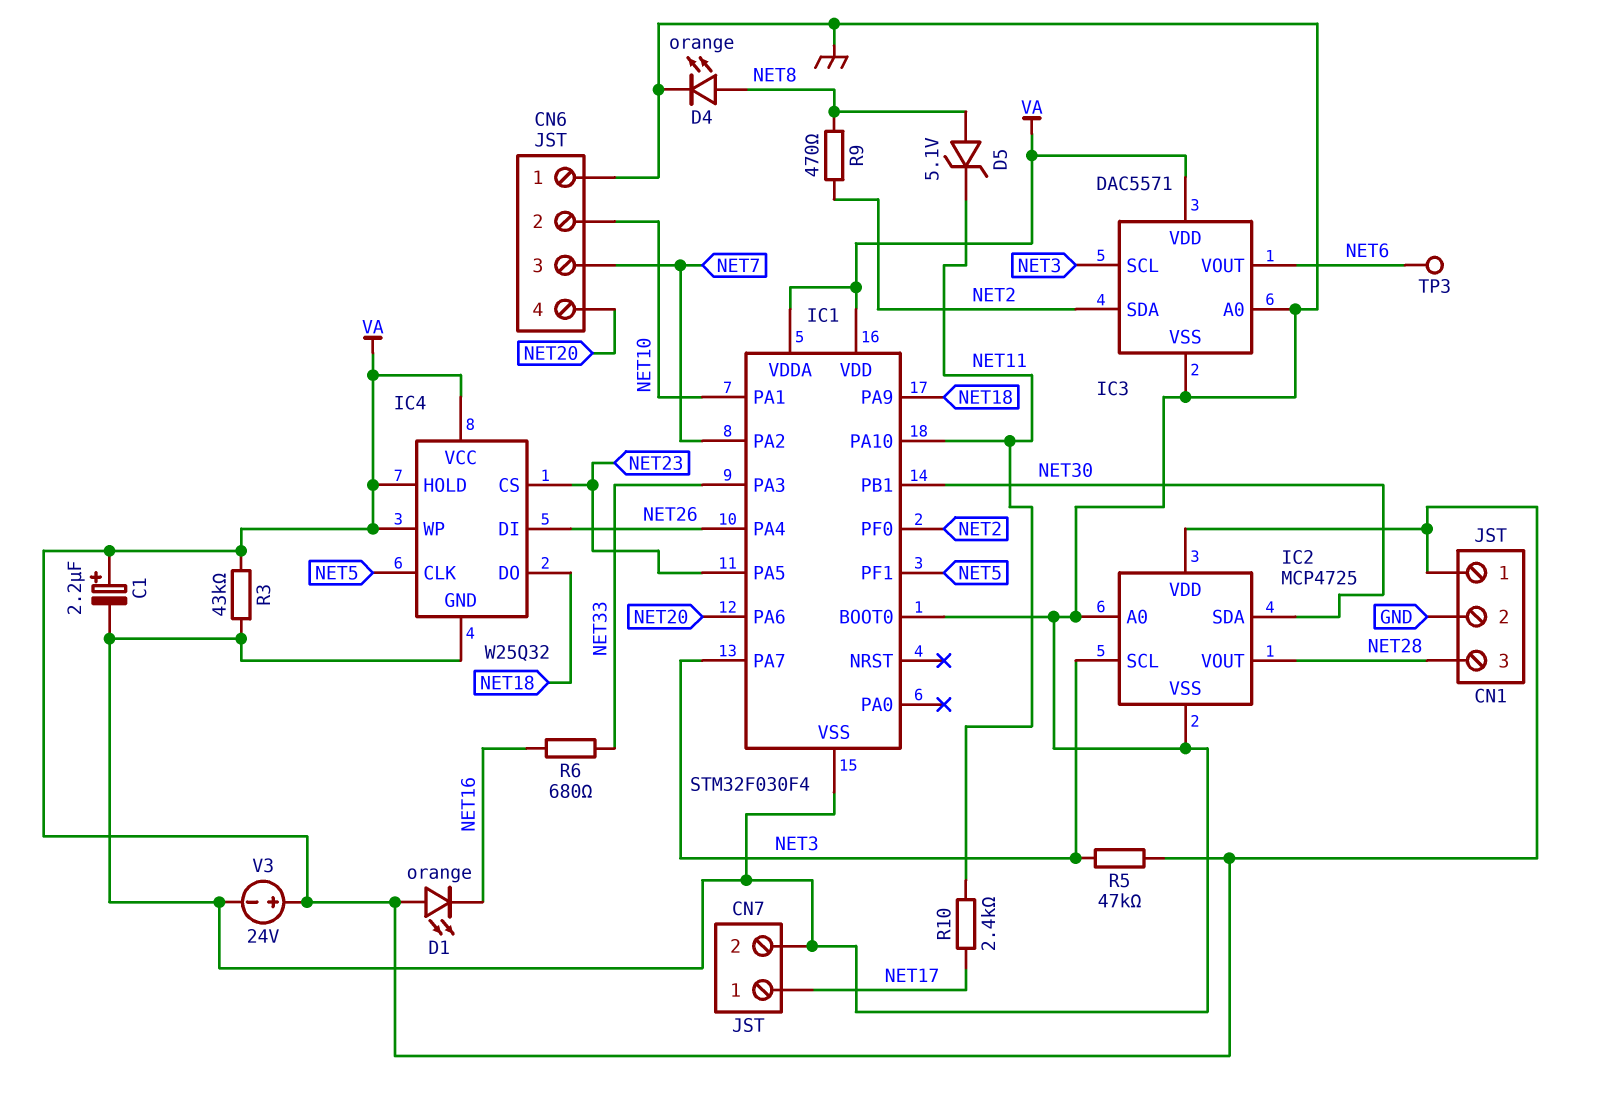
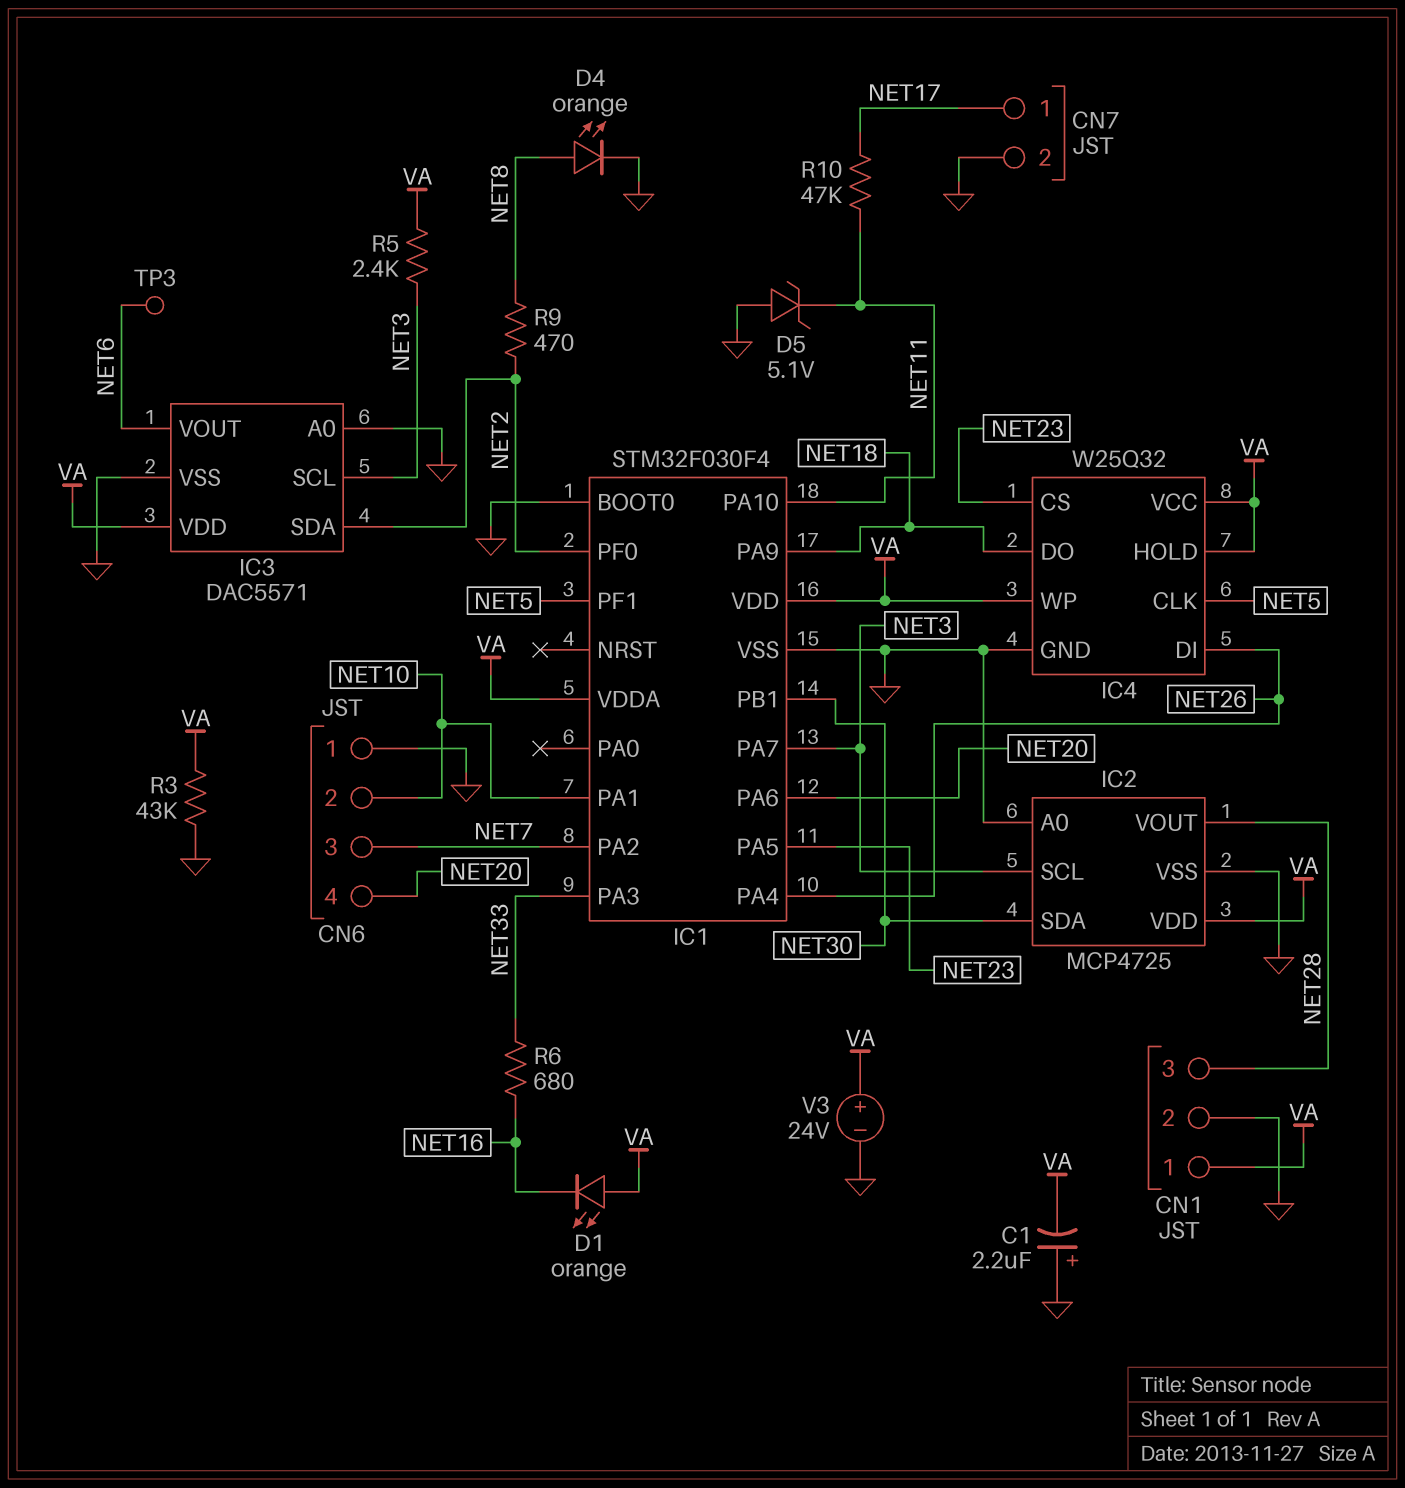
C1: 2.2uF (plus VA, minus GND) -> 2.2uF (plus GND, minus VA)
D5: zener 5.1V (A NET8, K NET11) -> zener 5.1V (A GND, K NET11)
R5: 47k (NET3, VA) -> 2.4k (NET3, VA)
R10: 2.4k (NET11, NET17) -> 47k (NET11, NET17)

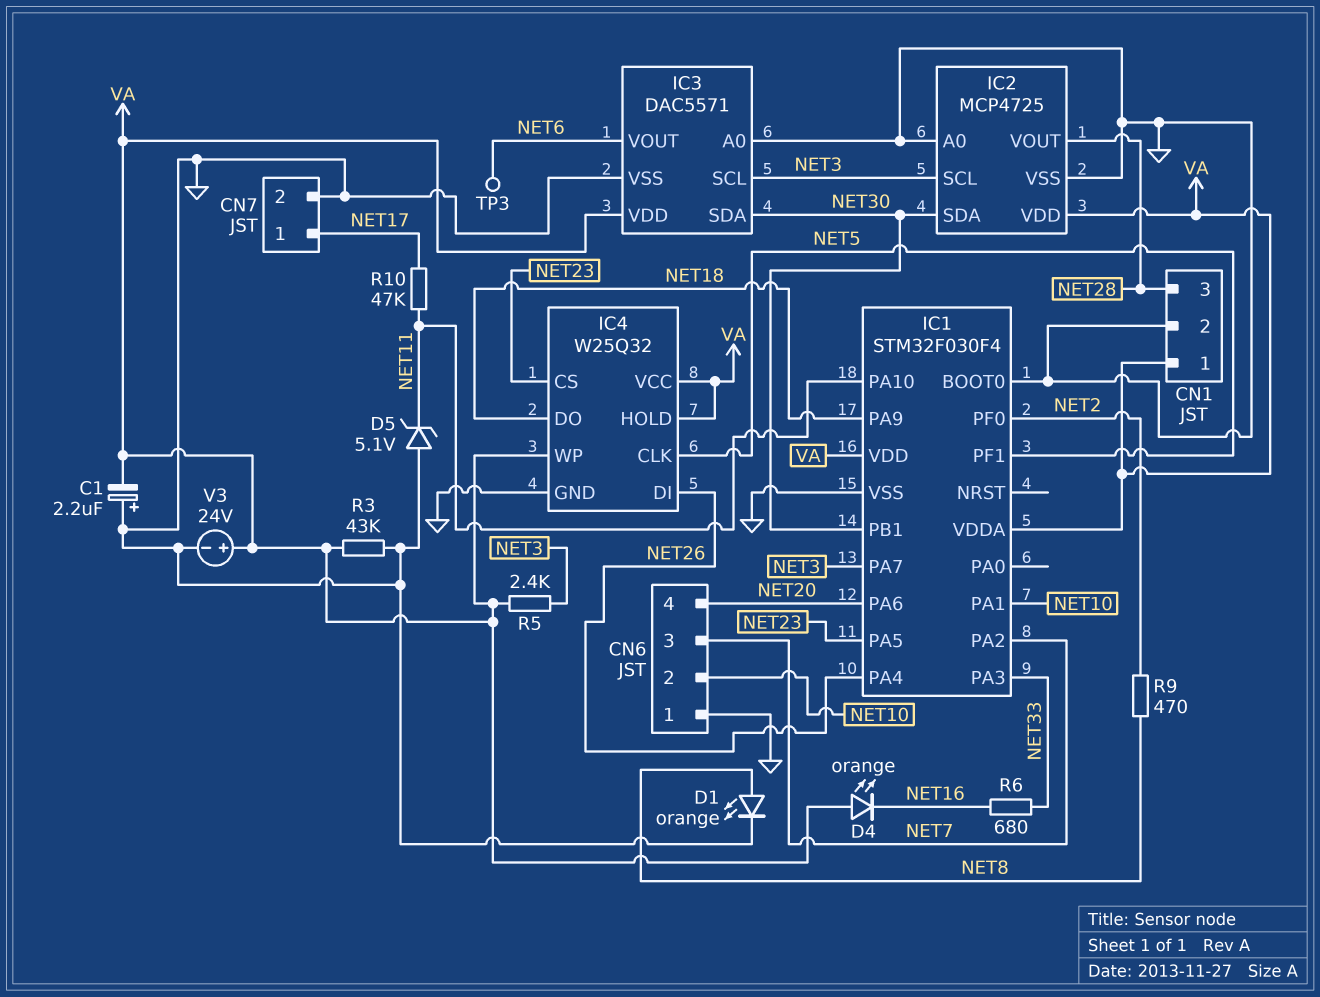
D1: LED orange (A VA, K NET16) -> LED orange (A NET8, K GND)
D4: LED orange (A NET8, K GND) -> LED orange (A VA, K NET16)
IC3 pin SDA: NET2 -> NET30

